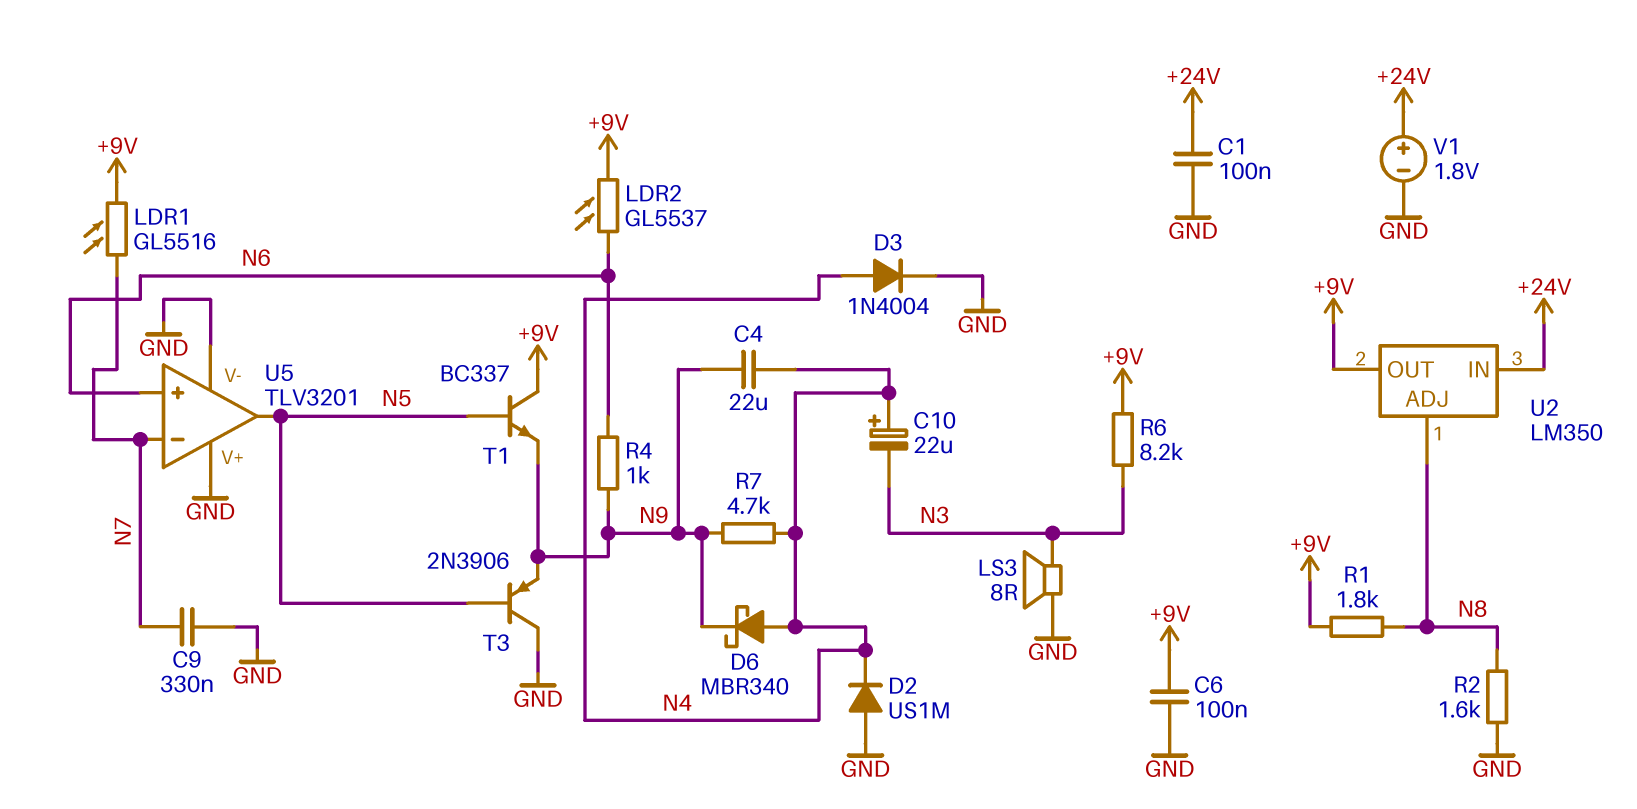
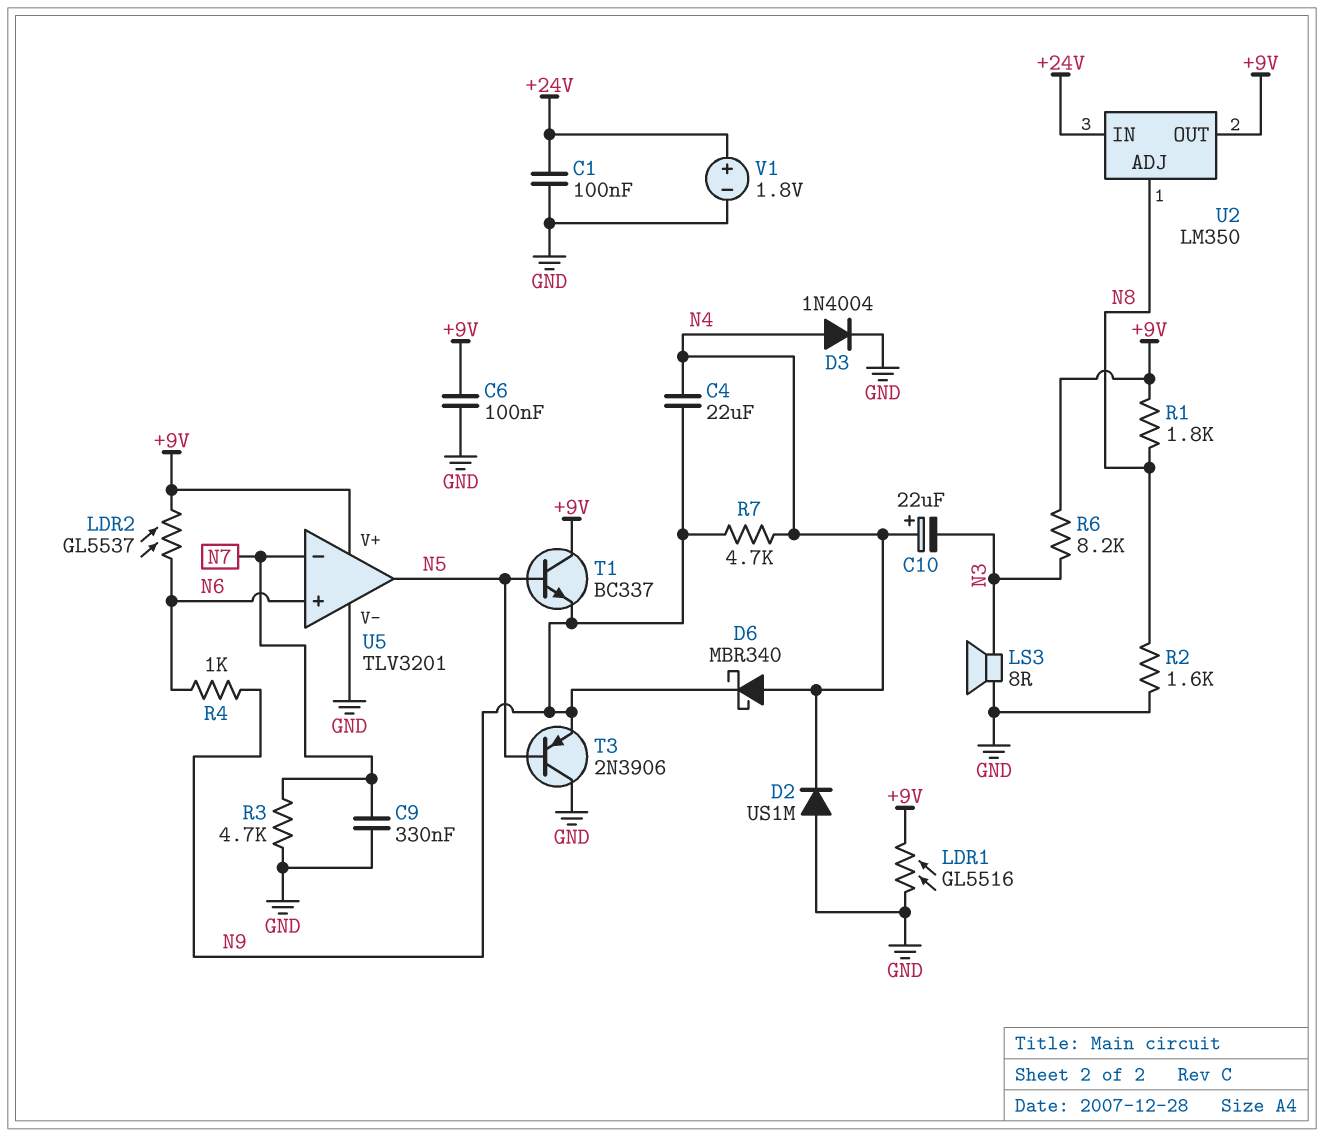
LDR1: GL5516 (+9V, N7) -> GL5516 (+9V, GND)
R3: none -> 4.7k (GND, N7)
U5 pin V+: GND -> +9V

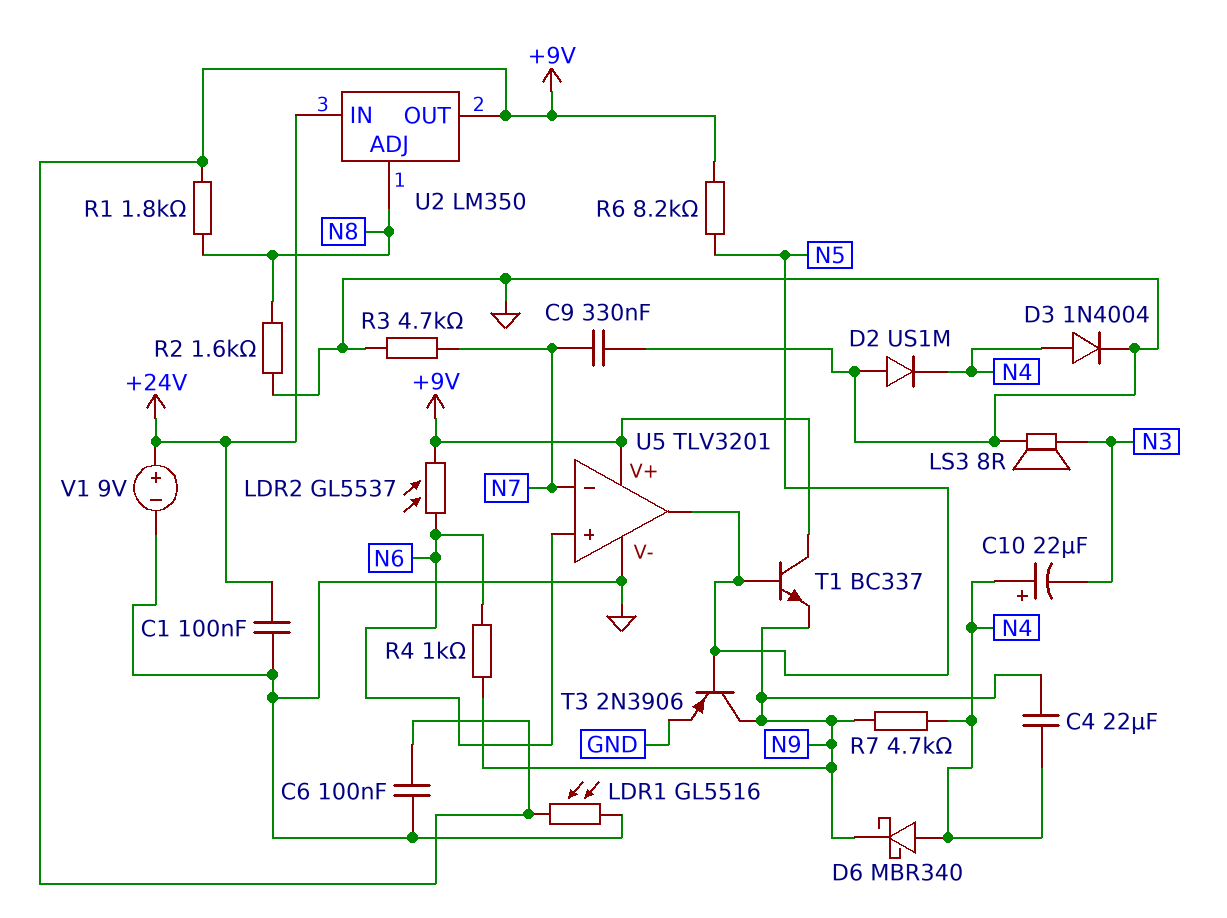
R6: 8.2k (+9V, N3) -> 8.2k (+9V, N5)
T3: PNP 2N3906 (B N5, C GND, E N9) -> PNP 2N3906 (B N5, C N9, E GND)
V1: 1.8V (plus +24V, minus GND) -> 9V (plus +24V, minus GND)

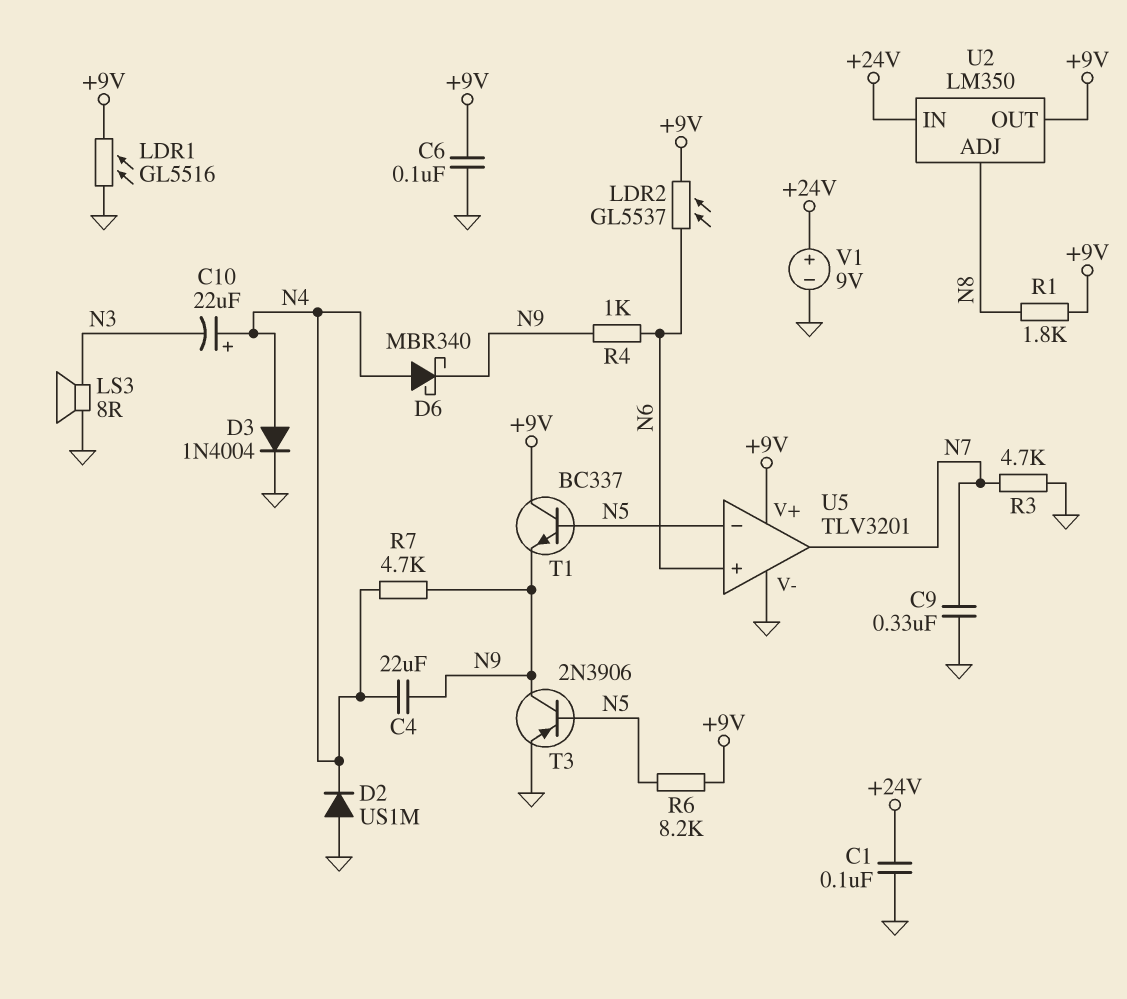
R2: 1.6k (GND, N8) -> none
U5 pin in-: N7 -> N5
U5 pin out: N5 -> N7

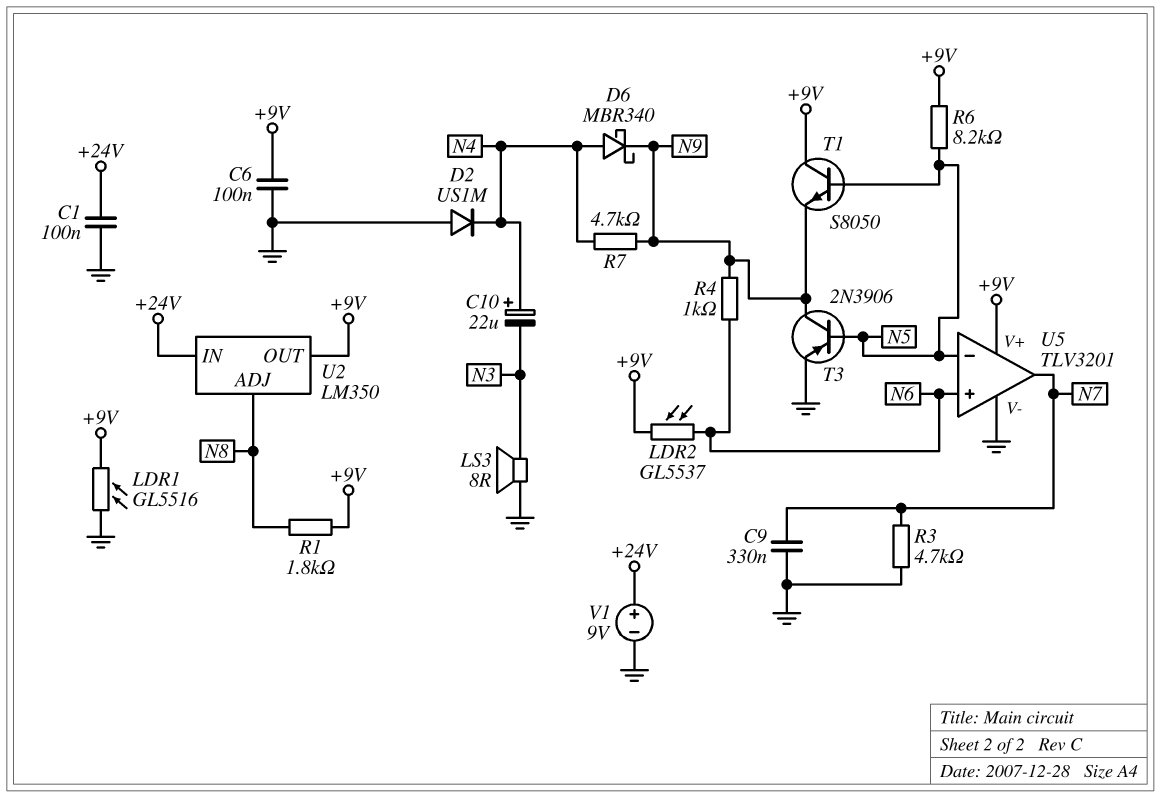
C4: 22uF (N4, N9) -> none
D3: diode 1N4004 (A N4, K GND) -> none
T1: NPN BC337 (B N5, C +9V, E N9) -> NPN S8050 (B N5, C +9V, E N9)

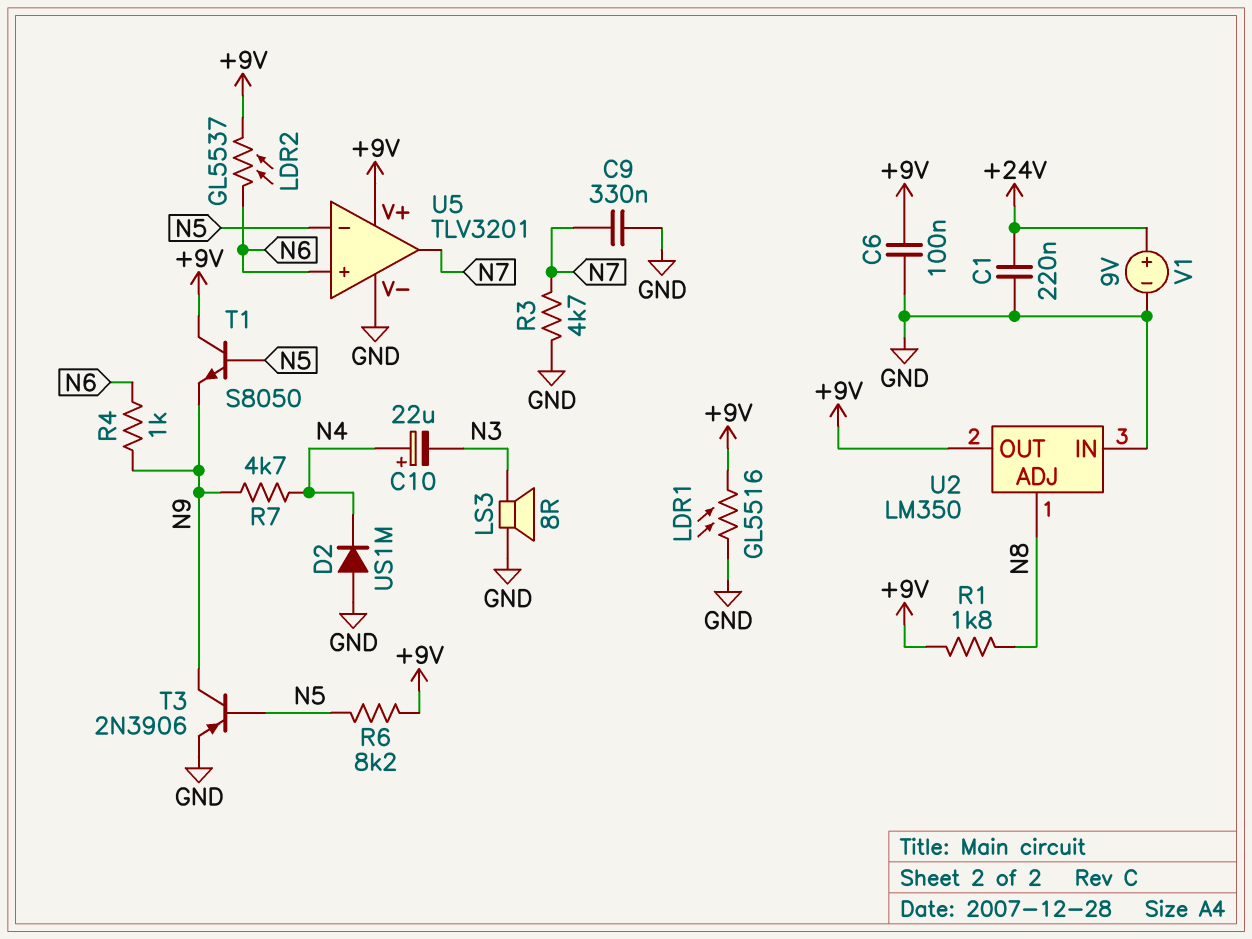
C1: 100nF (+24V, GND) -> 220nF (+24V, GND)
D6: schottky MBR340 (A N4, K N9) -> none
U2 pin IN: +24V -> GND

